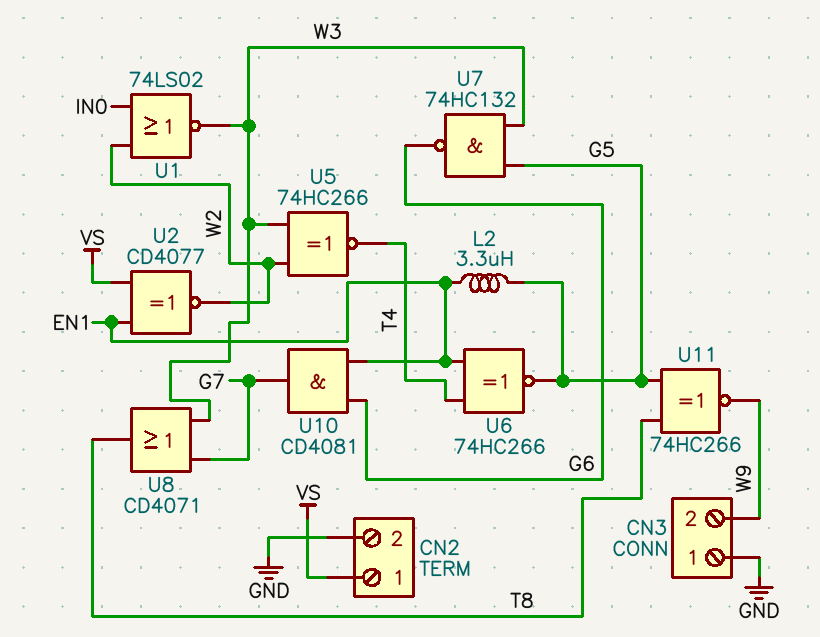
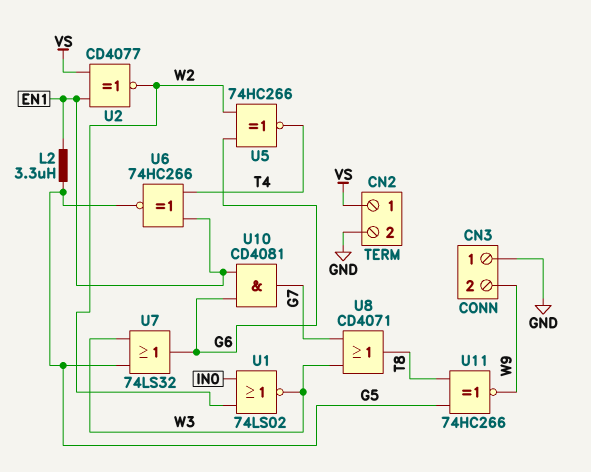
U5: XNOR 74HC266 (in W2, in W3, out T4) -> XNOR 74HC266 (in G6, in W2, out T4)
U7: NAND 74HC132 (in G5, in W3, out G6) -> OR 74LS32 (in G5, in W3, out G6)

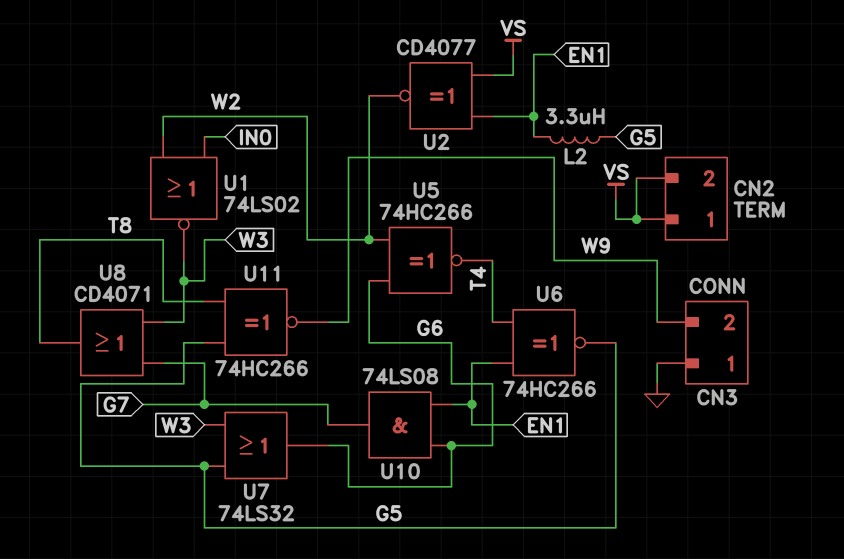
CN2 pin 2: GND -> VS
U10: AND CD4081 (in EN1, in G6, out G7) -> AND 74LS08 (in EN1, in G6, out G7)

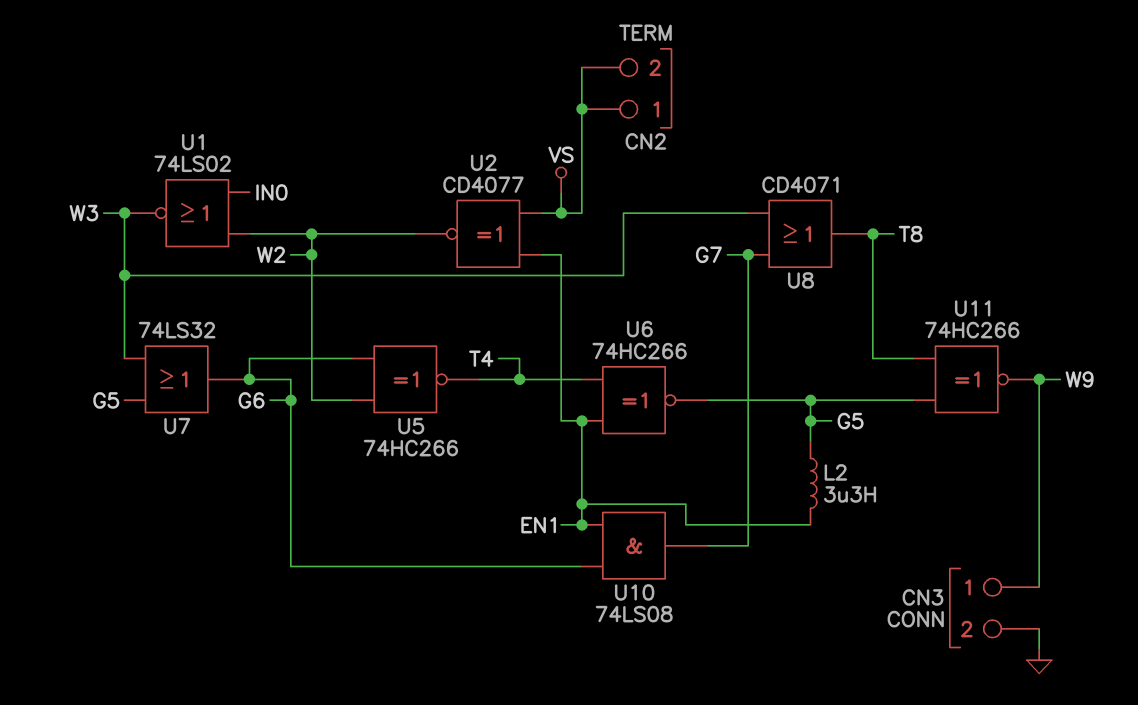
CN3 pin 1: GND -> W9
CN3 pin 2: W9 -> GND

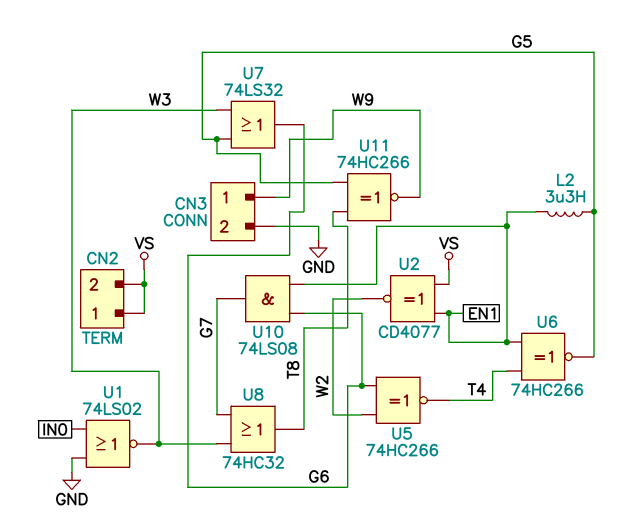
U1: NOR 74LS02 (in IN0, in W2, out W3) -> NOR 74LS02 (in GND, in IN0, out W3)
U8: OR CD4071 (in G7, in W3, out T8) -> OR 74HC32 (in G7, in W3, out T8)

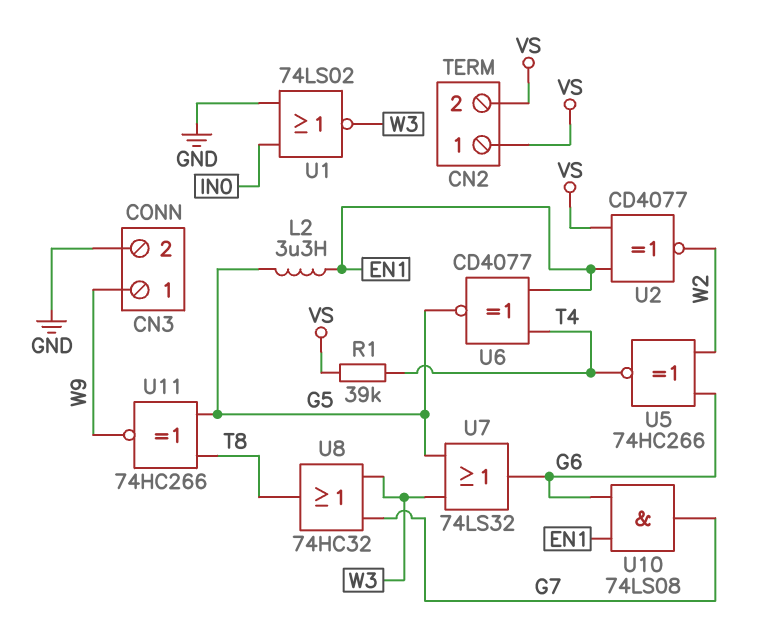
R1: none -> 39k (T4, VS)
U6: XNOR 74HC266 (in EN1, in T4, out G5) -> XNOR CD4077 (in EN1, in T4, out G5)

